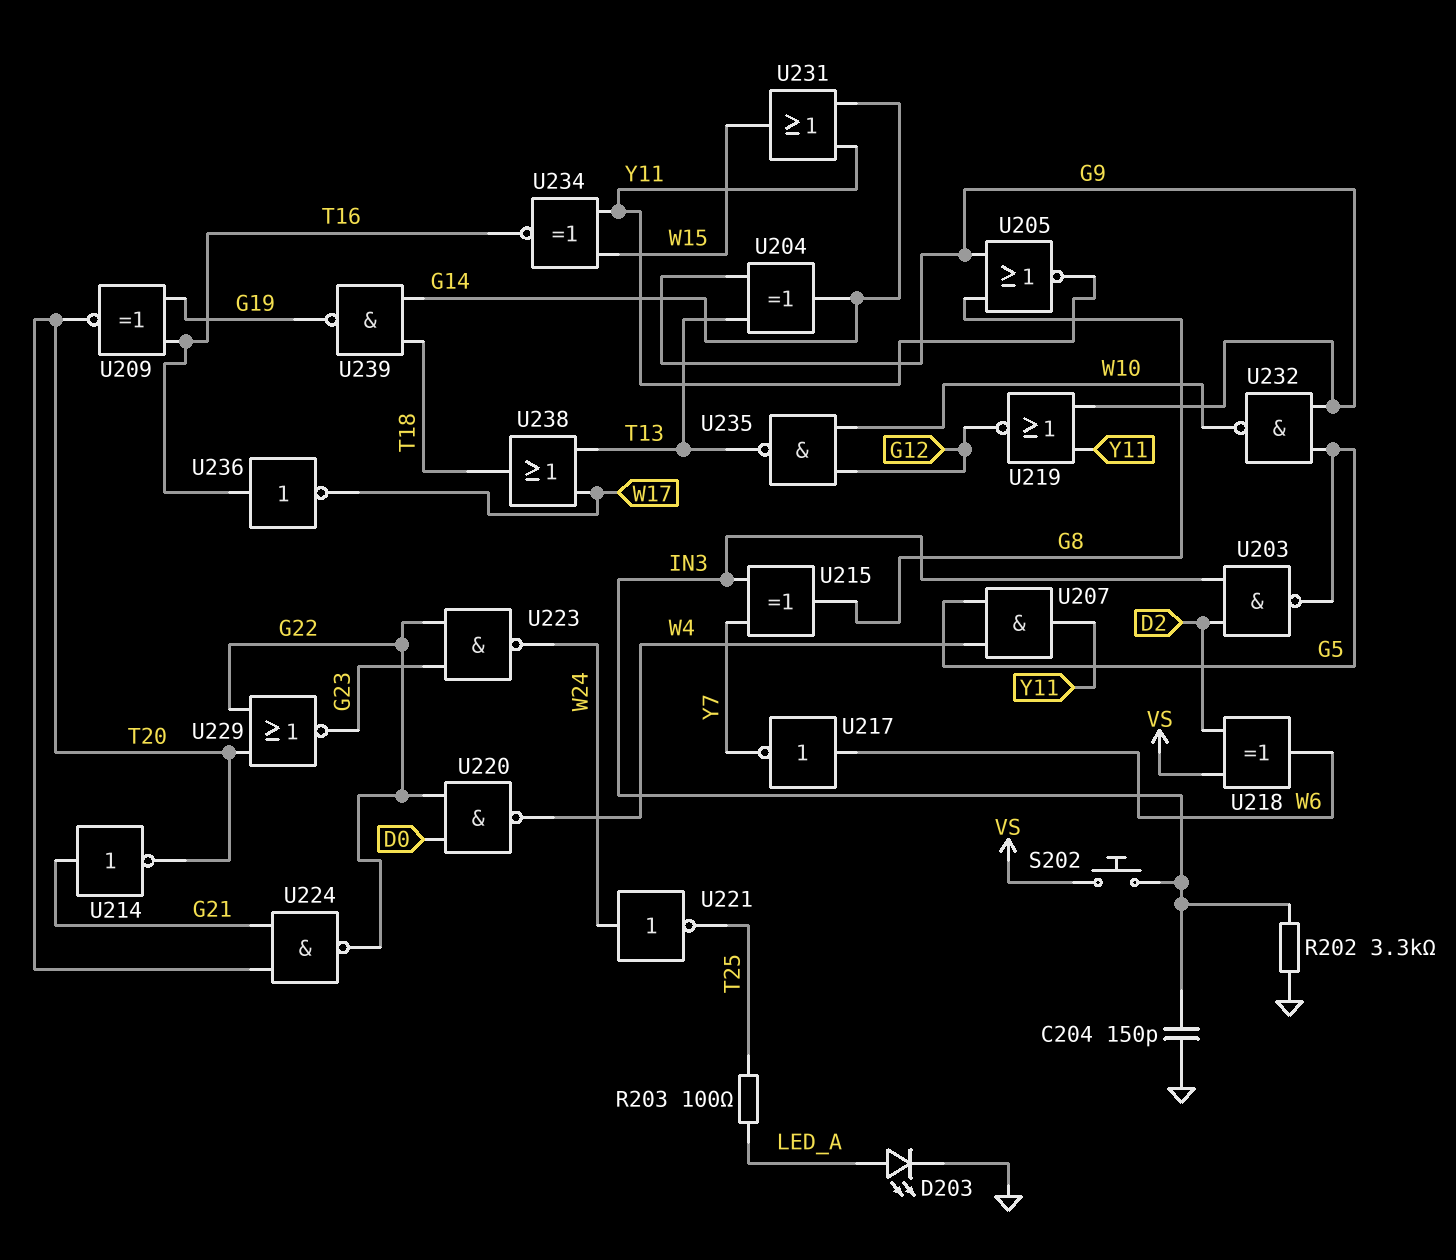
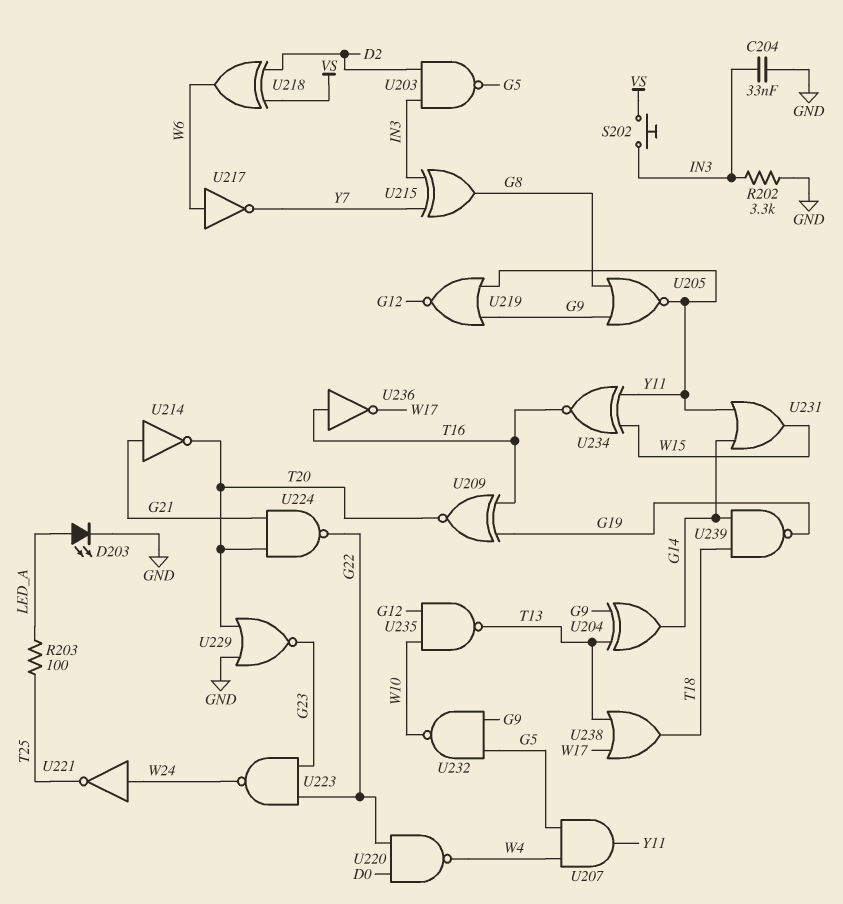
C204: 150pF (GND, IN3) -> 33nF (GND, IN3)
U229: NOR (in G22, in T20, out G23) -> NOR (in GND, in T20, out G23)

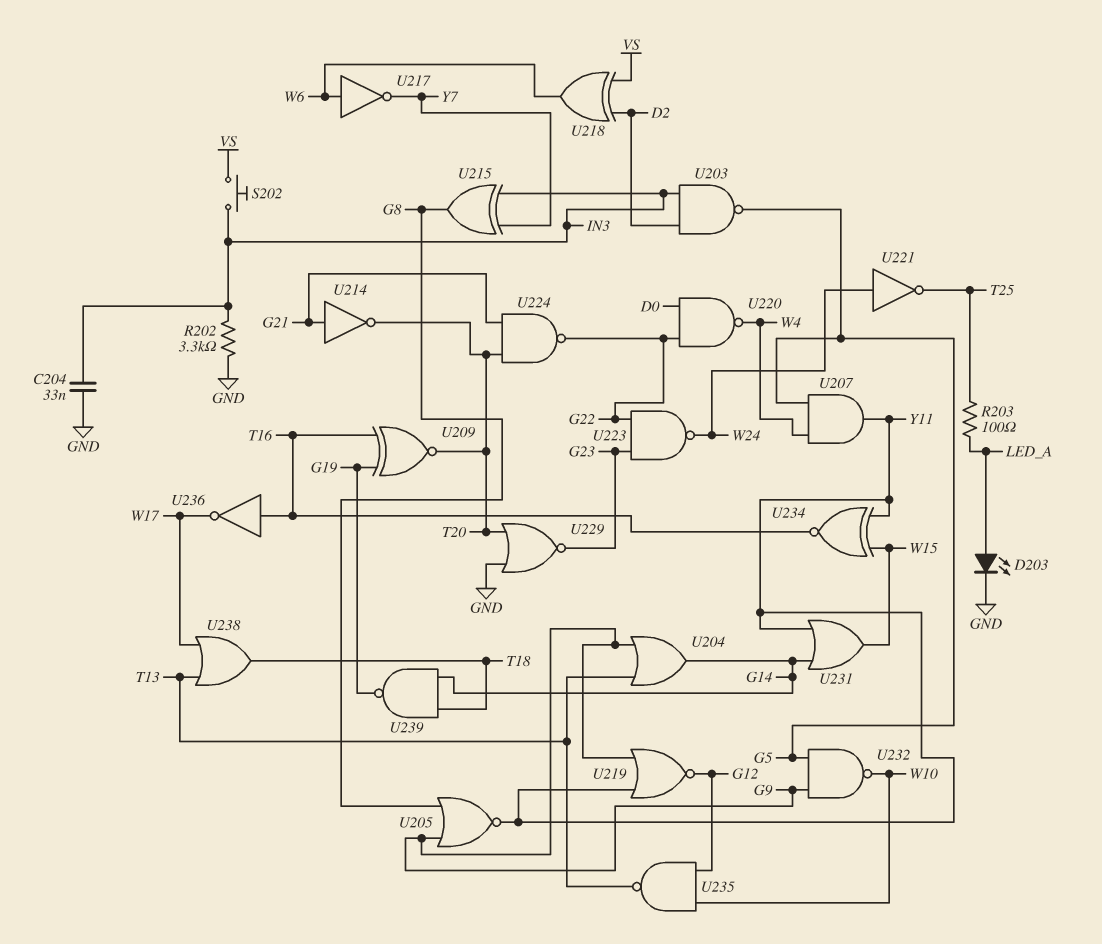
U204: XOR (in G9, in T13, out G14) -> OR (in G9, in T13, out G14)

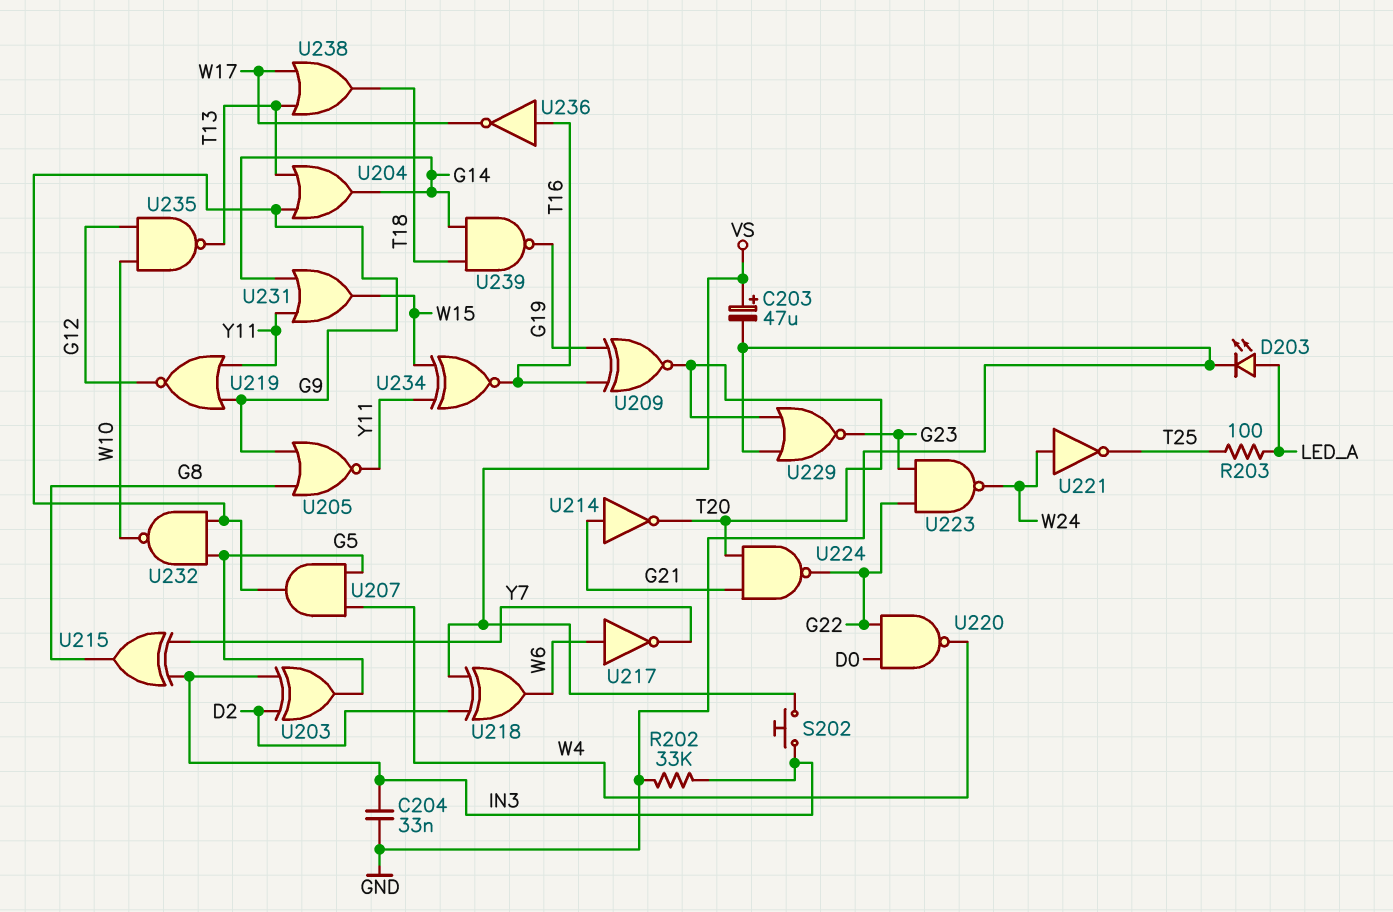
C203: none -> 47uF (plus VS, minus GND)
R202: 3.3k (GND, IN3) -> 33k (GND, IN3)
U203: NAND (in D2, in IN3, out G5) -> XOR (in D2, in IN3, out G5)
U207: AND (in G5, in W4, out Y11) -> AND (in G5, in W4, out G9)

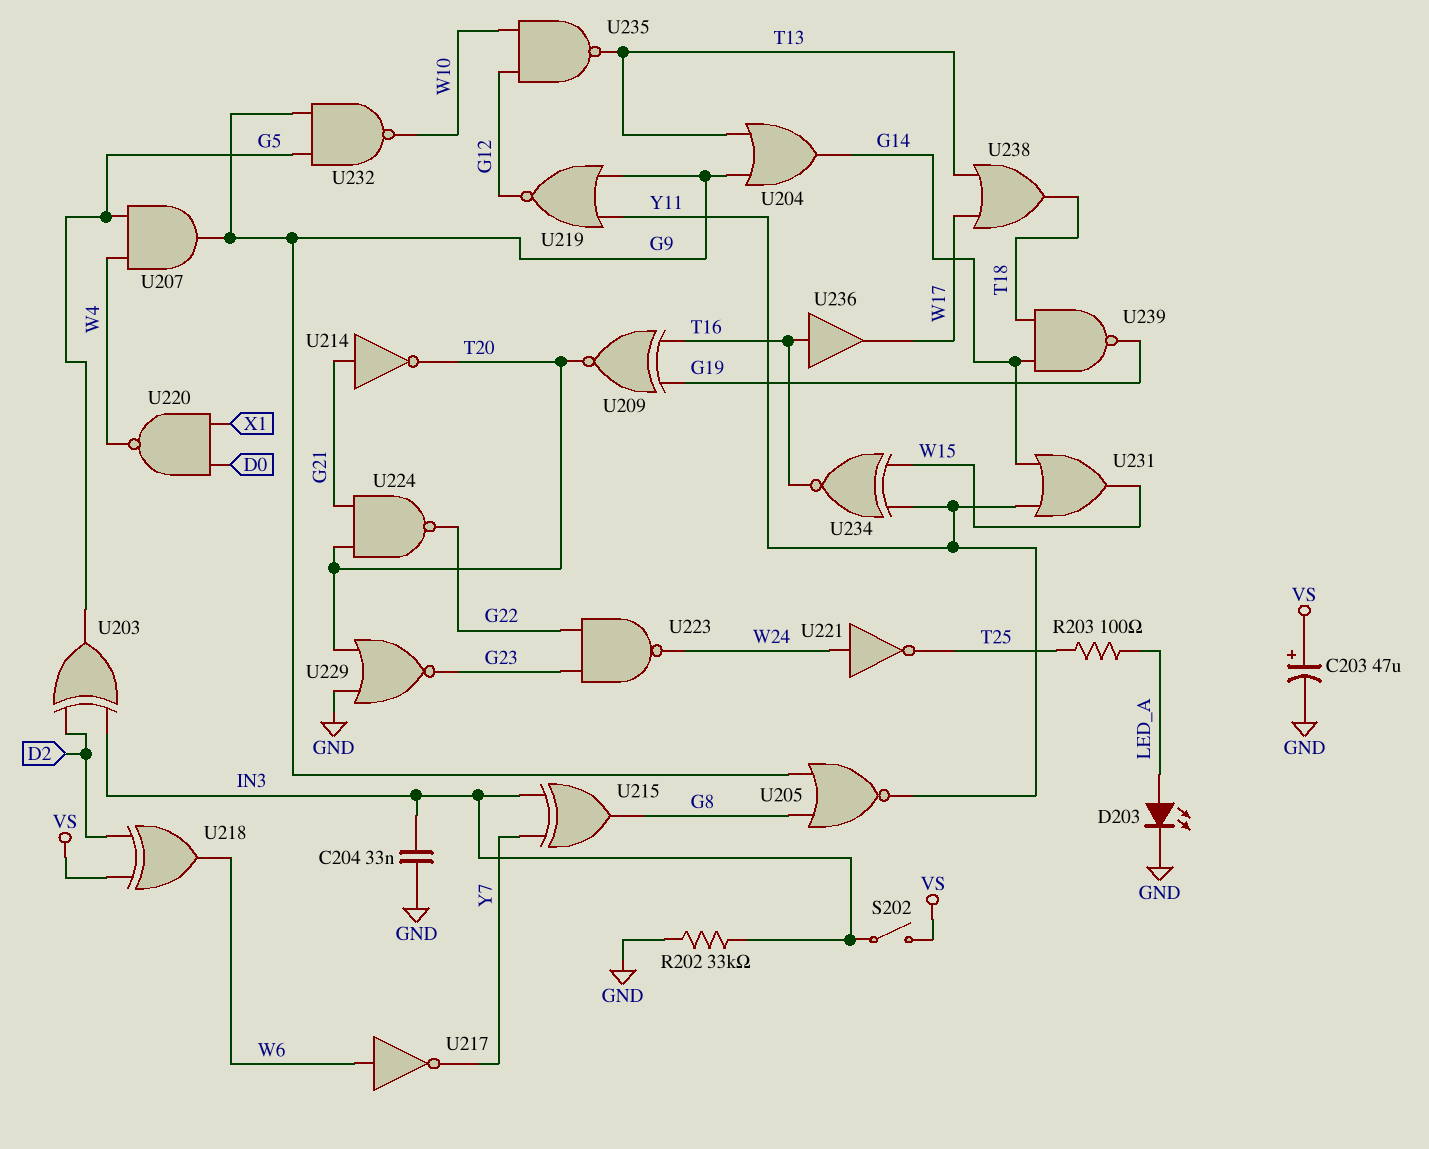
S202: button (IN3, VS) -> switch (IN3, VS)
U220: NAND (in D0, in G22, out W4) -> NAND (in D0, in X1, out W4)
U236: NOT (in T16, out W17) -> buffer (in T16, out W17)

